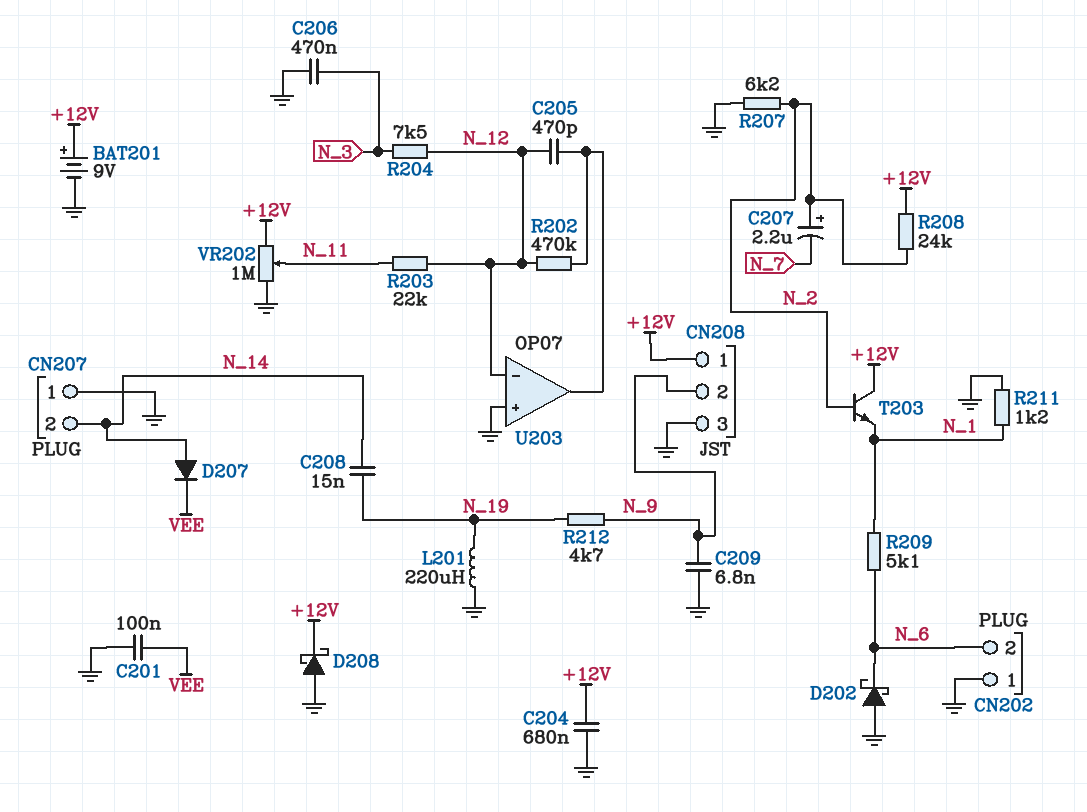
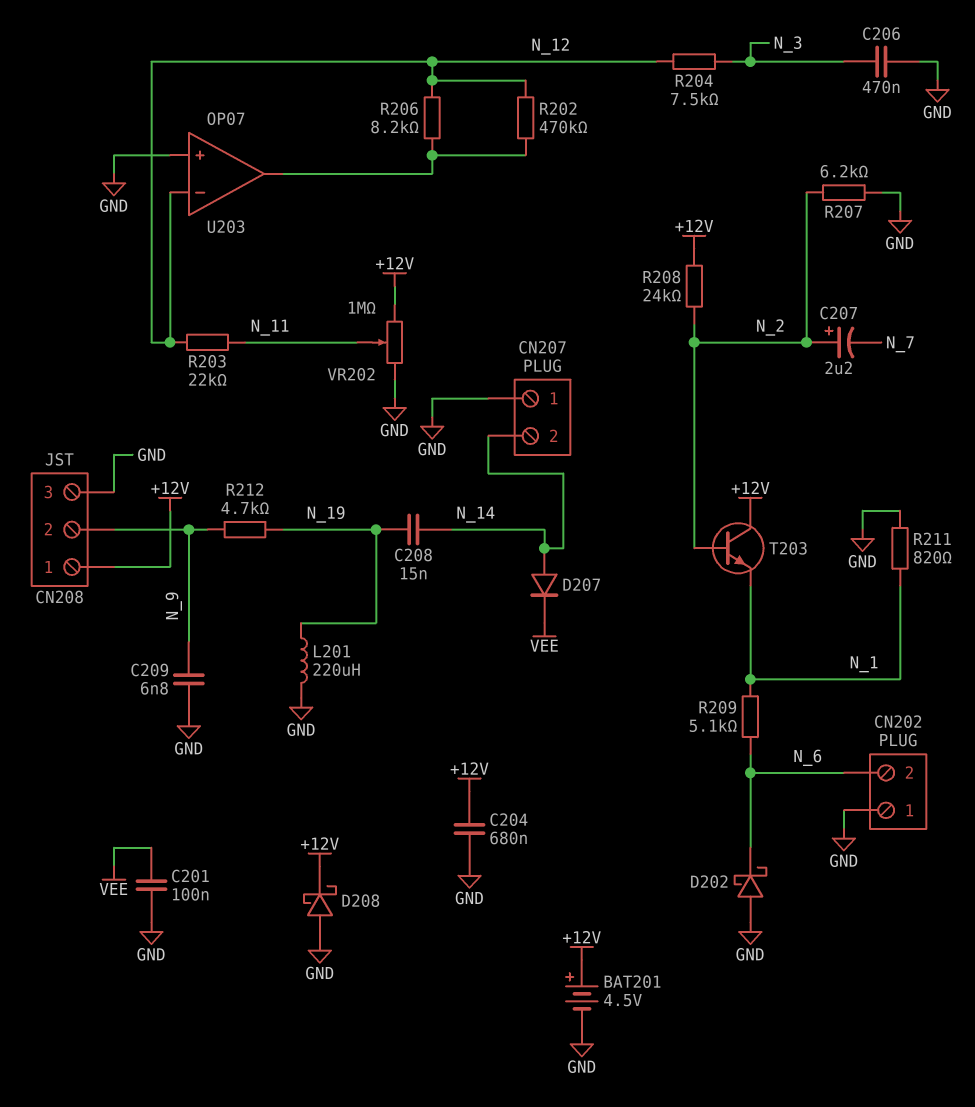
BAT201: 9V (plus +12V, minus GND) -> 4.5V (plus +12V, minus GND)
C205: 470pF (N_12, U203/out) -> none
R206: none -> 8.2k (N_12, U203/out)
R211: 1.2k (GND, N_1) -> 820 (GND, N_1)

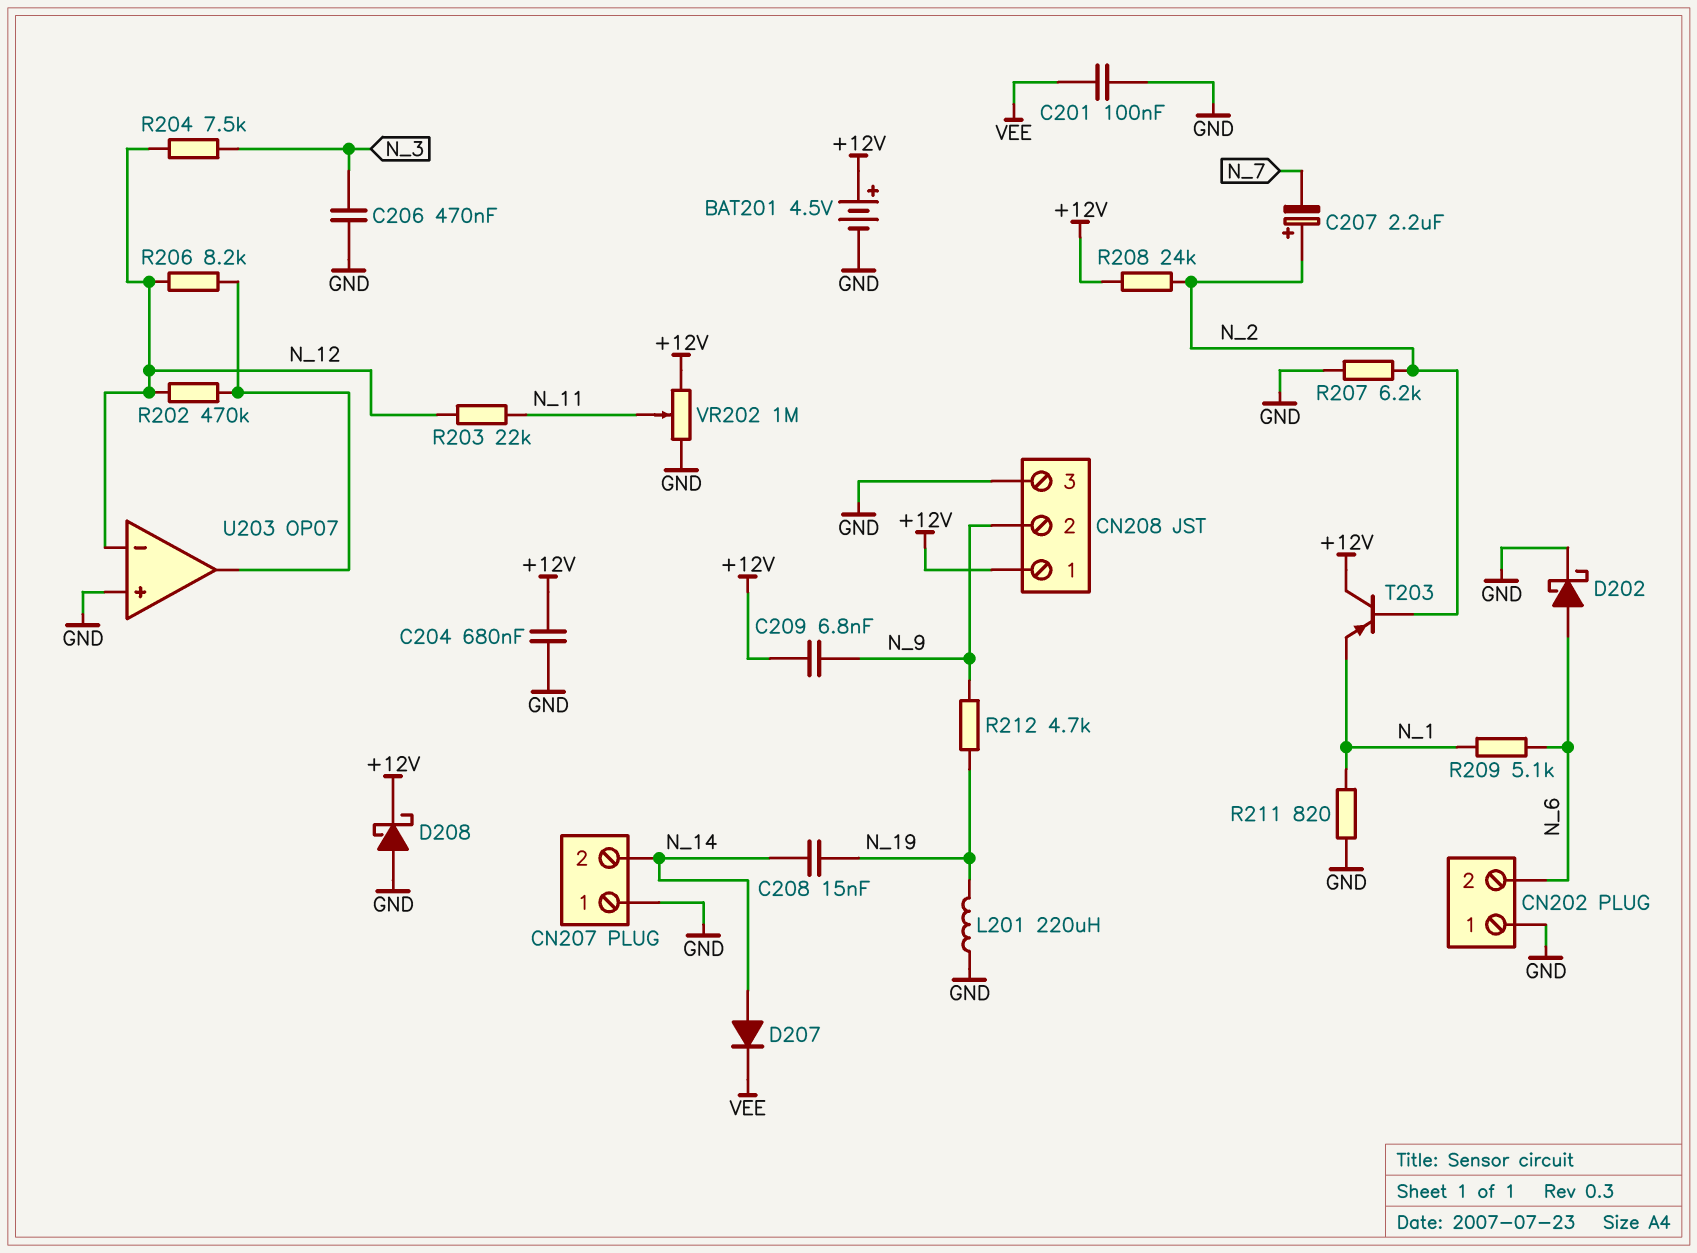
C209: 6.8nF (GND, N_9) -> 6.8nF (+12V, N_9)
D202: schottky (A GND, K N_6) -> schottky (A N_6, K GND)
T203: NPN (B N_2, C +12V, E N_1) -> PNP (B N_2, C +12V, E N_1)

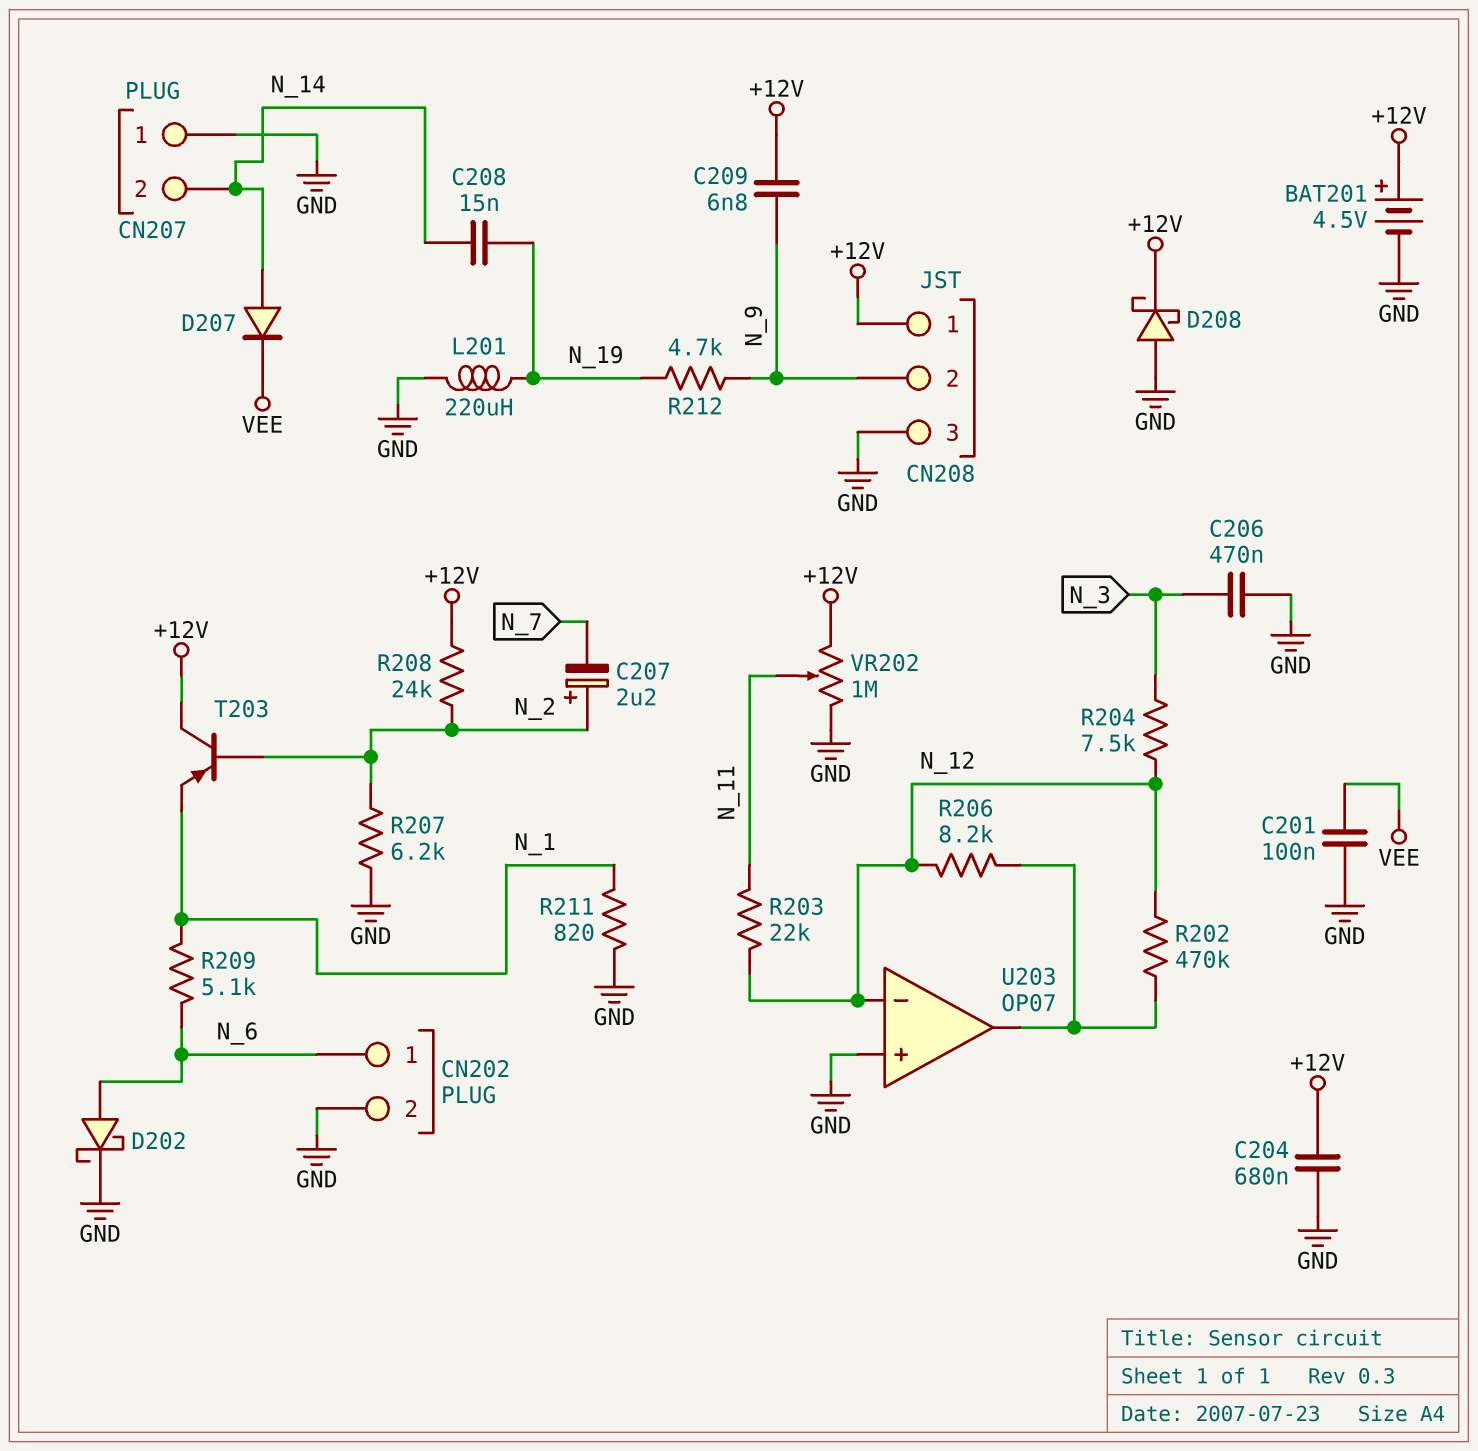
CN202 pin 1: GND -> N_6
CN202 pin 2: N_6 -> GND

